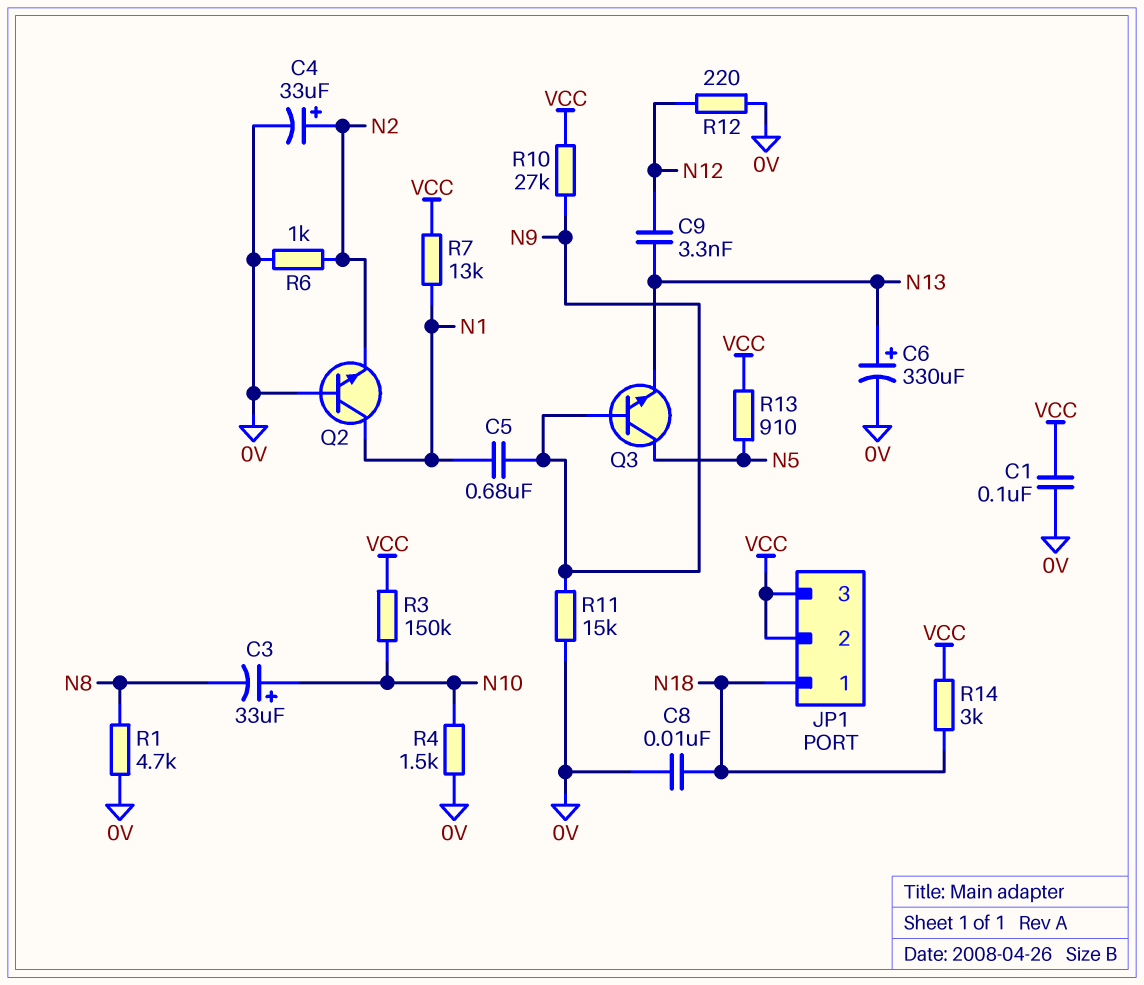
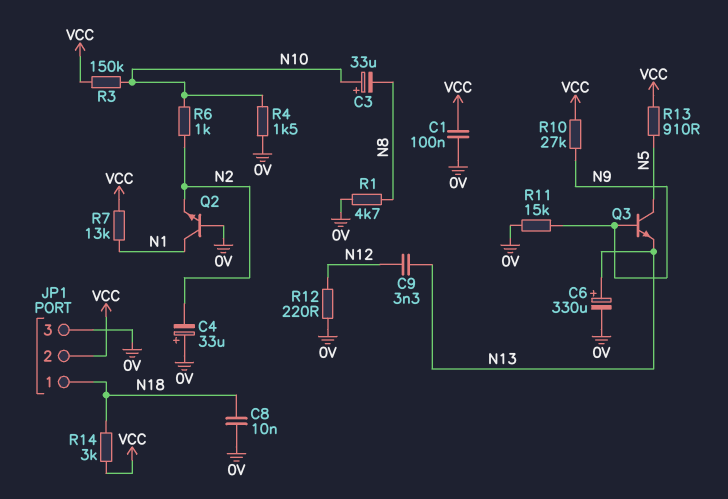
C4: 33uF (plus N2, minus 0V) -> 33uF (plus 0V, minus N2)
C5: 680nF (N1, N9) -> none
JP1 pin 3: VCC -> 0V
R6: 1k (0V, N2) -> 1k (N2, N10)

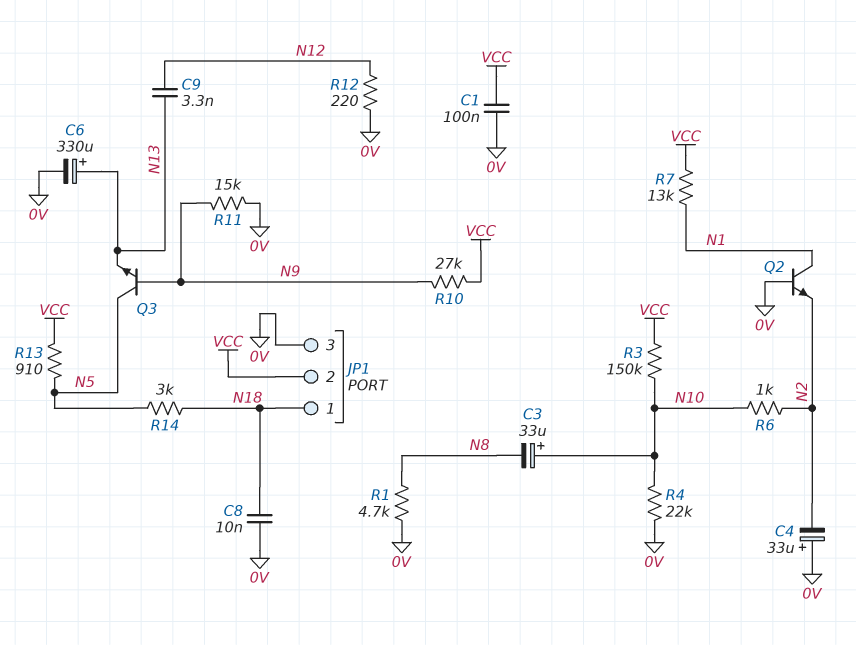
R4: 1.5k (0V, N10) -> 22k (0V, N10)
R14: 3k (N18, VCC) -> 3k (N5, N18)

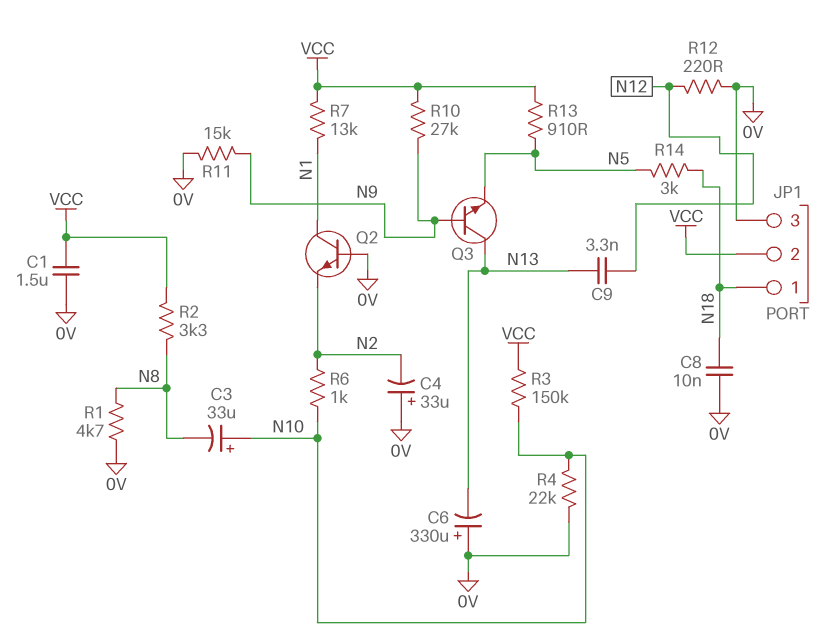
C1: 100nF (0V, VCC) -> 1.5uF (0V, VCC)
C6: 330uF (plus N13, minus 0V) -> 330uF (plus 0V, minus N13)
Q3: NPN (B N9, C N5, E N13) -> NPN (B N9, C N13, E N5)
R2: none -> 3.3k (N8, VCC)

